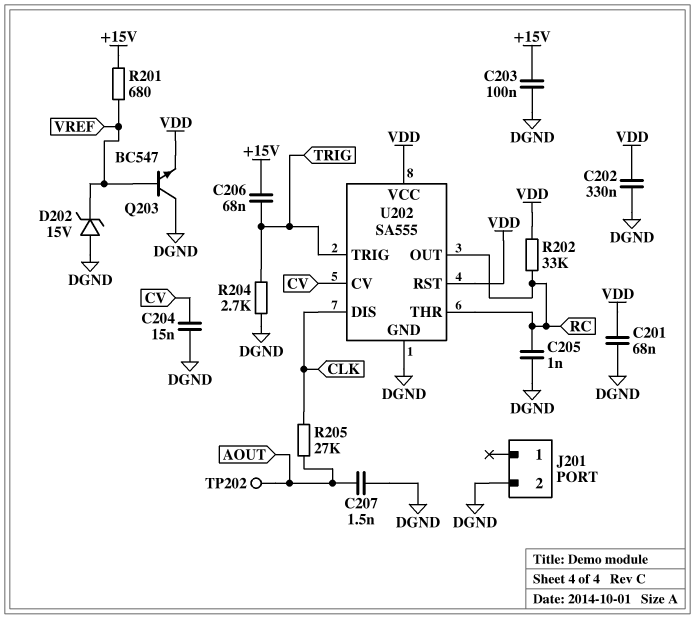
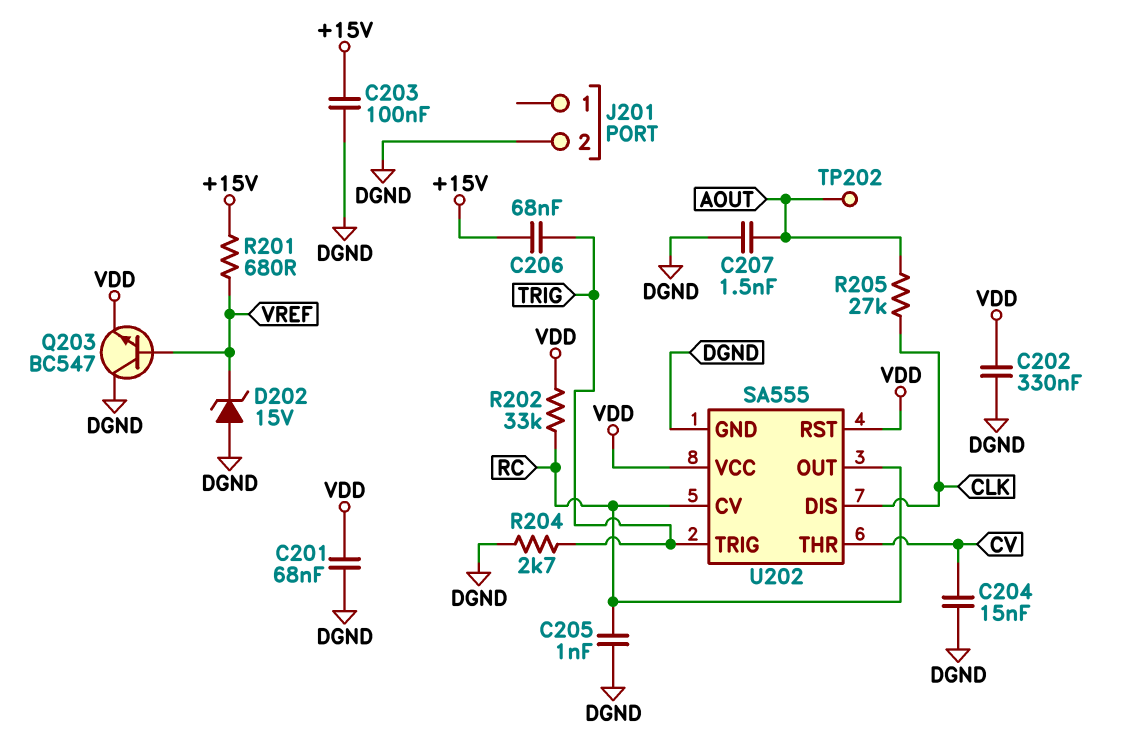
U202 pin CV: CV -> RC
U202 pin THR: RC -> CV

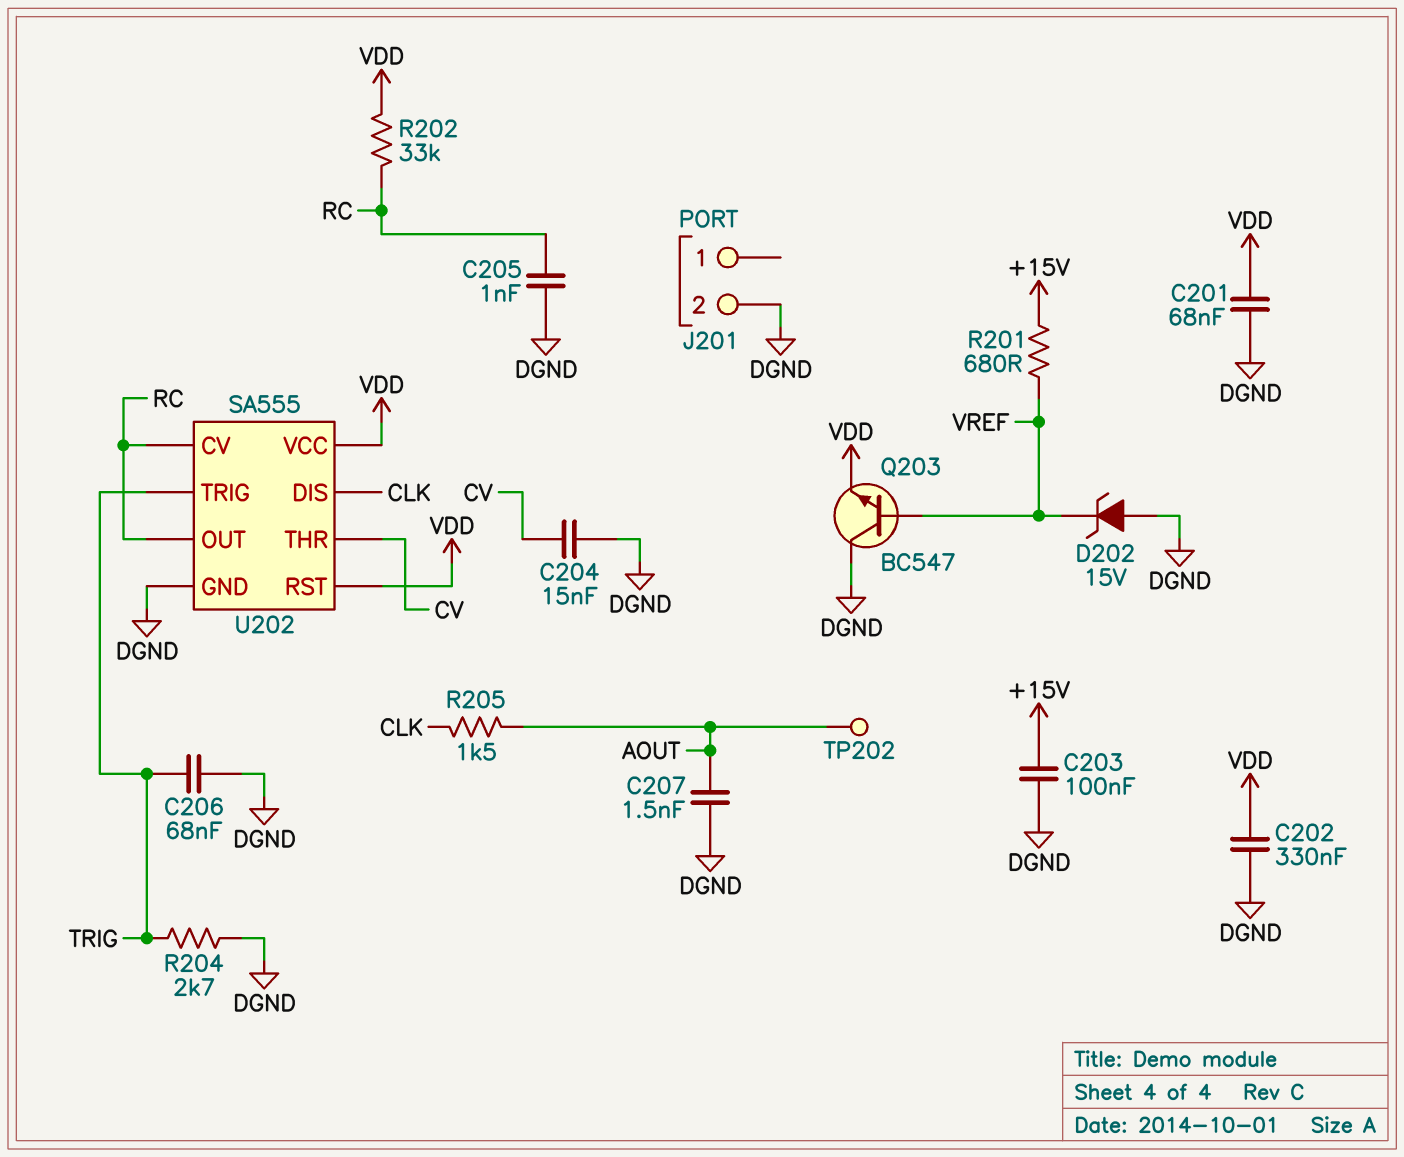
C206: 68nF (+15V, TRIG) -> 68nF (DGND, TRIG)
R205: 27k (AOUT, CLK) -> 1.5k (AOUT, CLK)

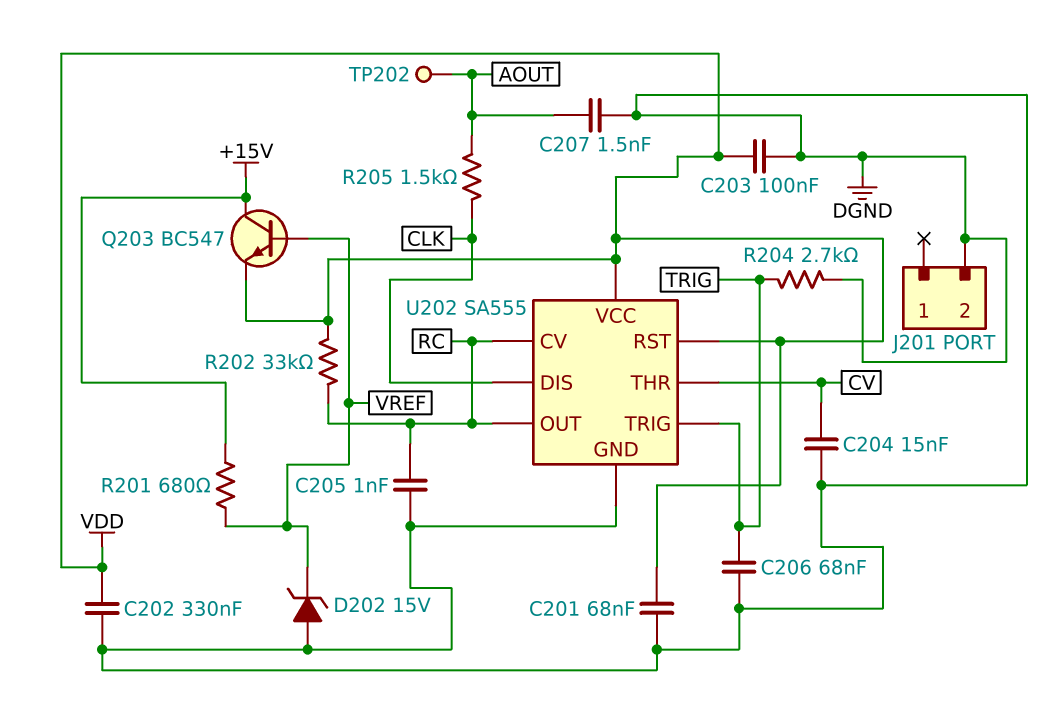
C203: 100nF (+15V, DGND) -> 100nF (DGND, VDD)
Q203: NPN BC547 (B VREF, C DGND, E VDD) -> NPN BC547 (B VREF, C +15V, E VDD)

